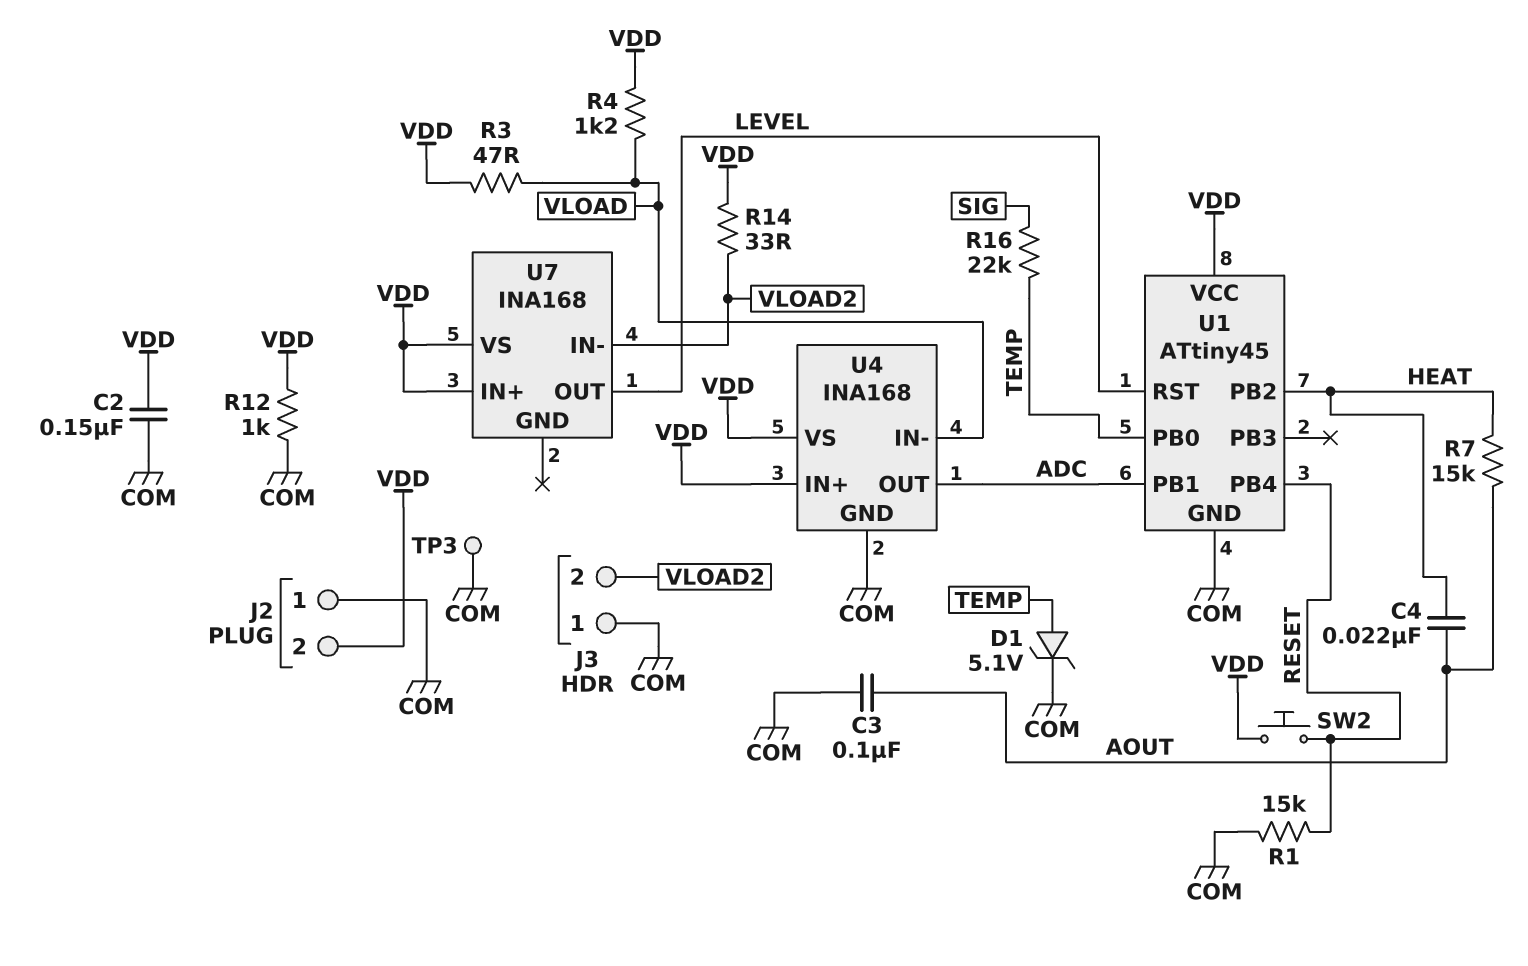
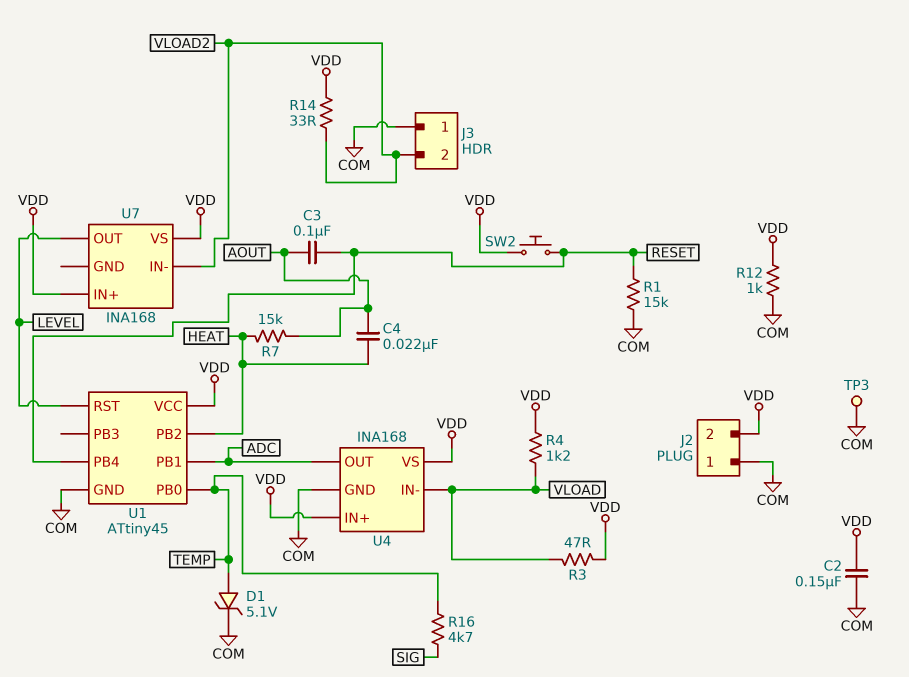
C3: 100nF (AOUT, COM) -> 100nF (AOUT, RESET)
R16: 22k (SIG, TEMP) -> 4.7k (SIG, TEMP)

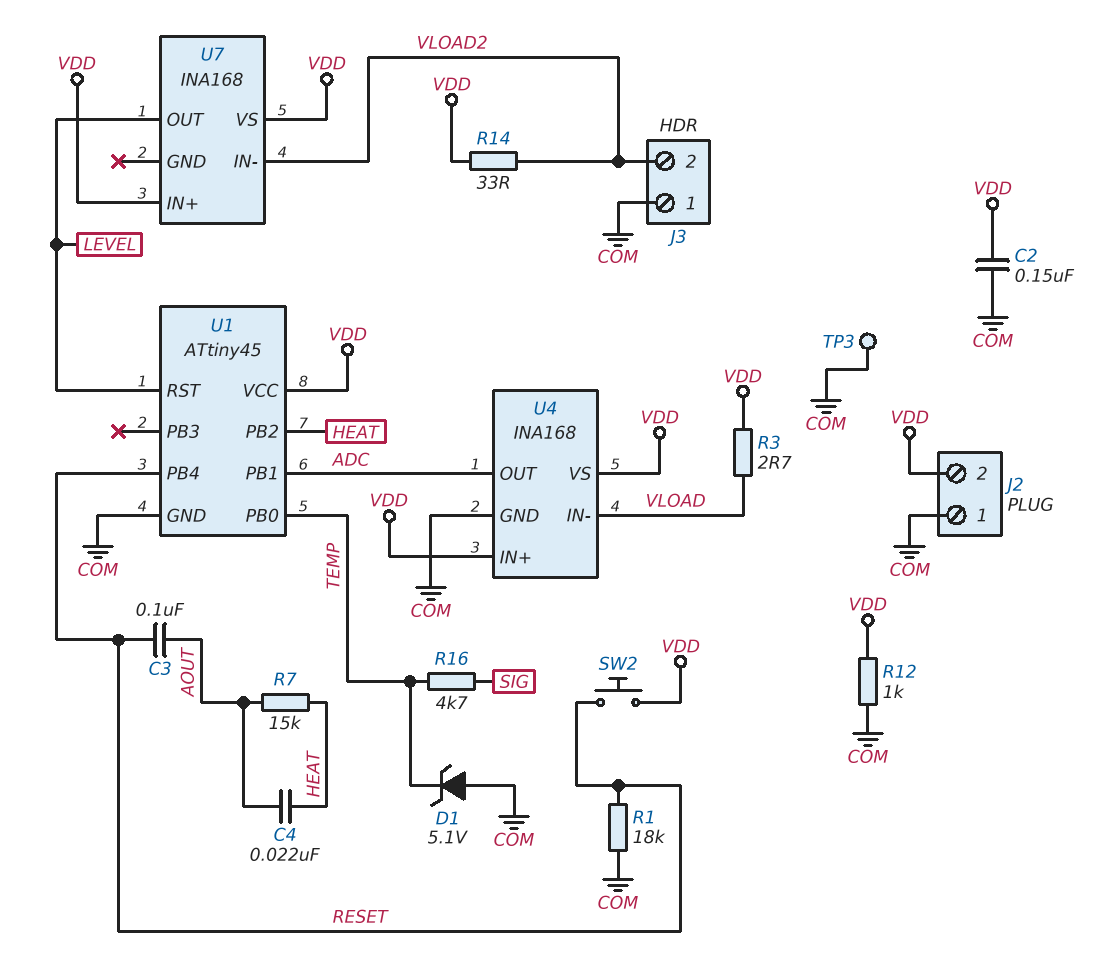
D1: zener 5.1V (A TEMP, K COM) -> zener 5.1V (A COM, K TEMP)
R1: 15k (COM, RESET) -> 18k (COM, RESET)
R3: 47 (VDD, VLOAD) -> 2.7 (VDD, VLOAD)
R4: 1.2k (VDD, VLOAD) -> none

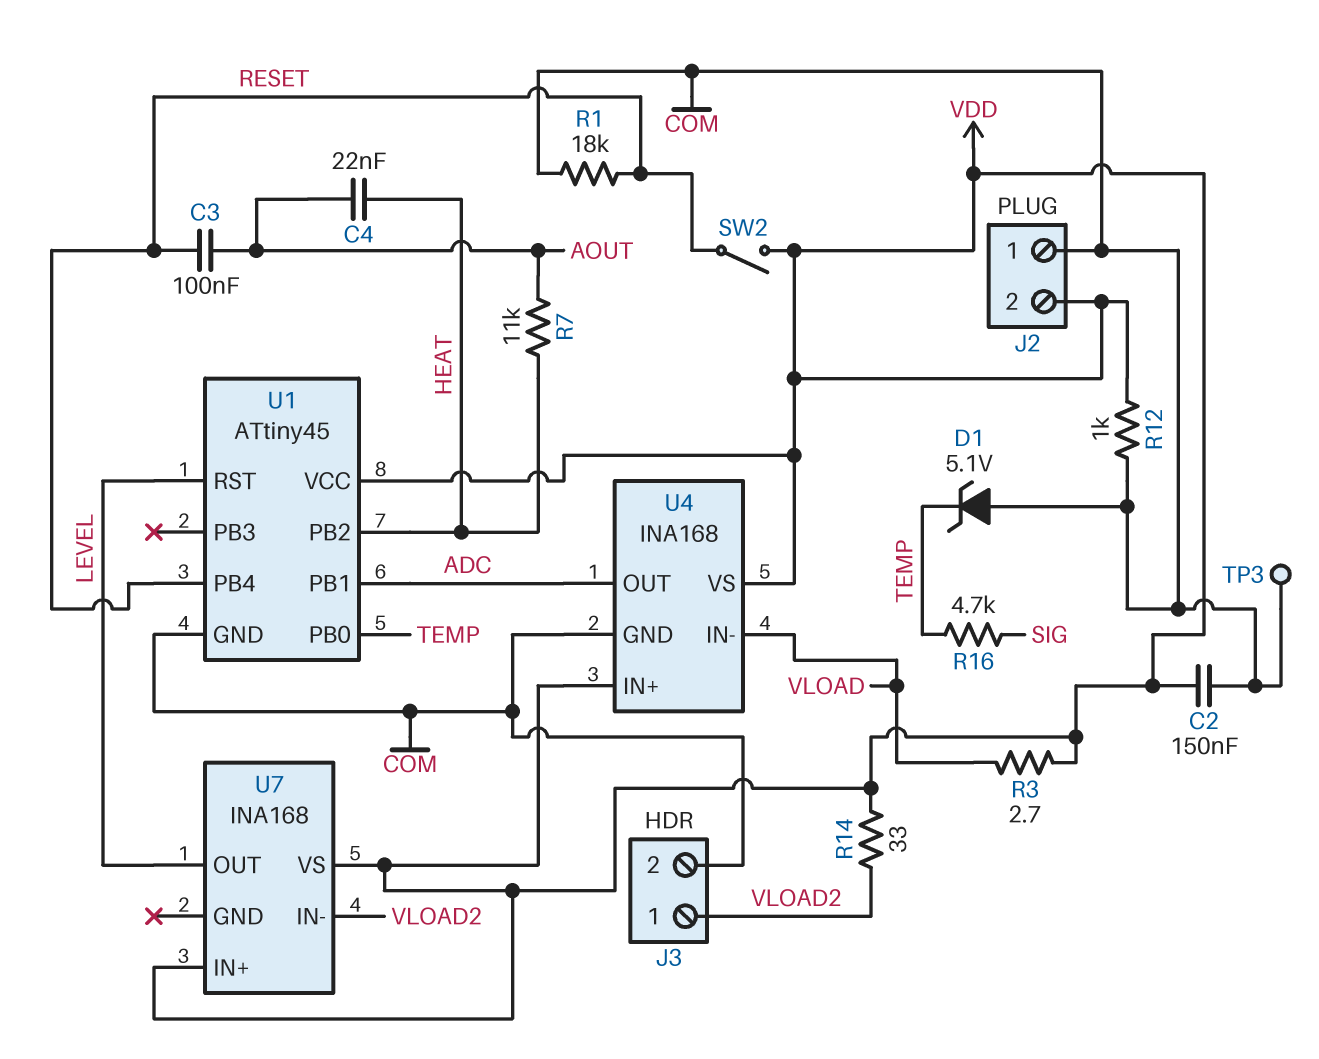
J3 pin 1: COM -> VLOAD2
J3 pin 2: VLOAD2 -> COM
R7: 15k (AOUT, HEAT) -> 11k (AOUT, HEAT)
SW2: button (RESET, VDD) -> switch (RESET, VDD)

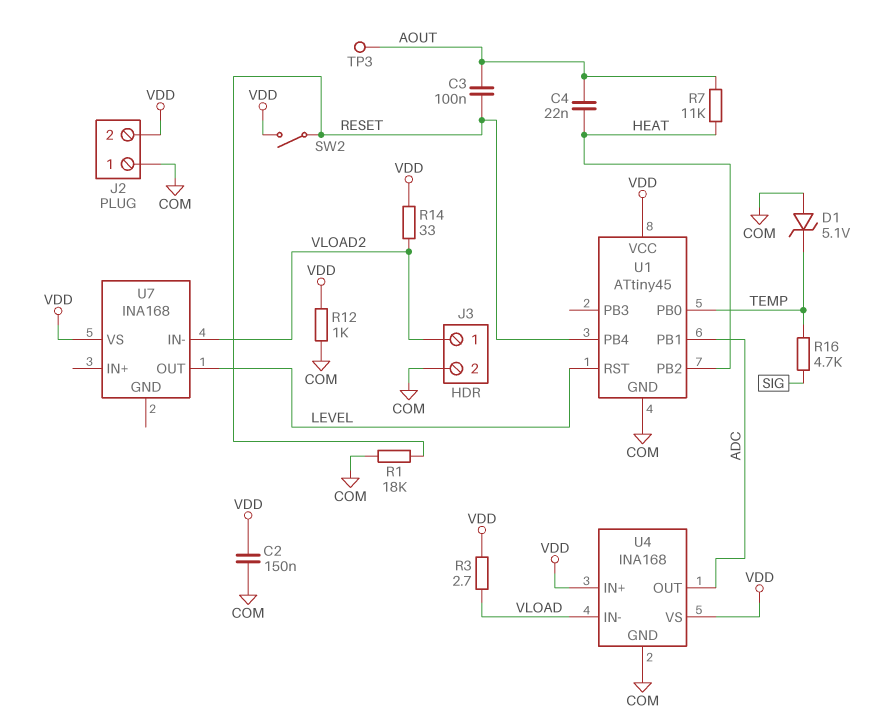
TP3: test point (COM) -> test point (AOUT)
U7 pin IN+: VDD -> none

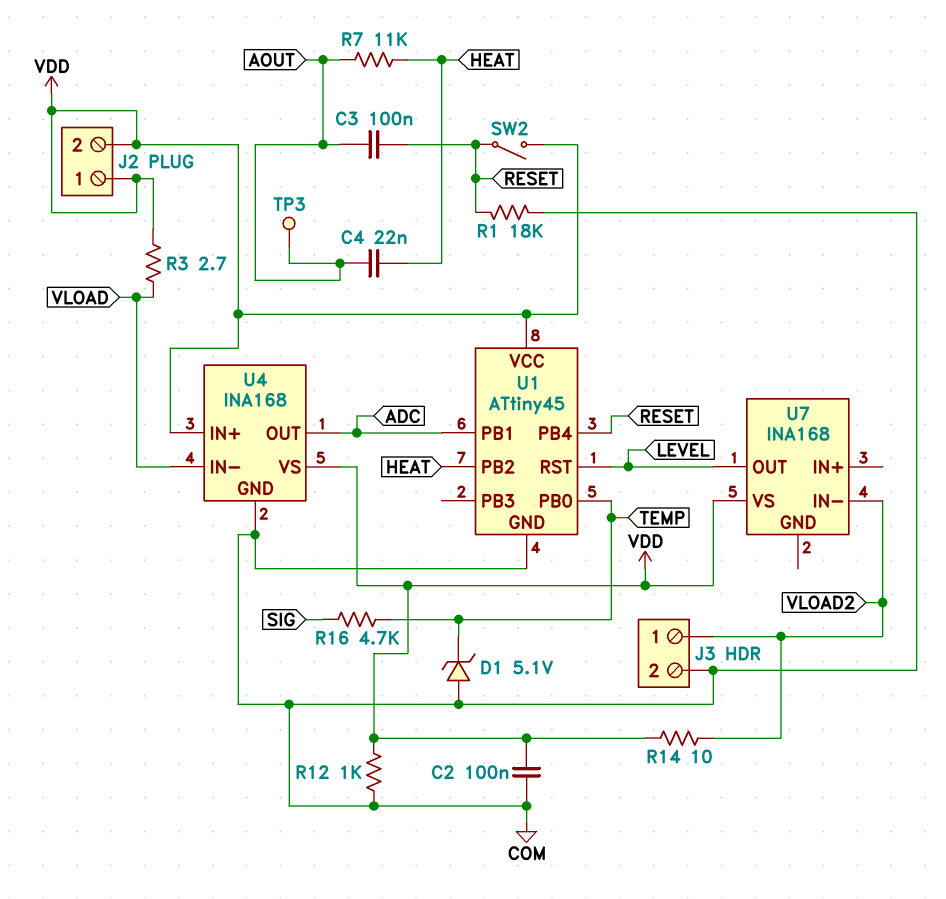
C2: 150nF (COM, VDD) -> 100nF (COM, VDD)
J2 pin 1: COM -> VDD
R14: 33 (VDD, VLOAD2) -> 10 (VDD, VLOAD2)

